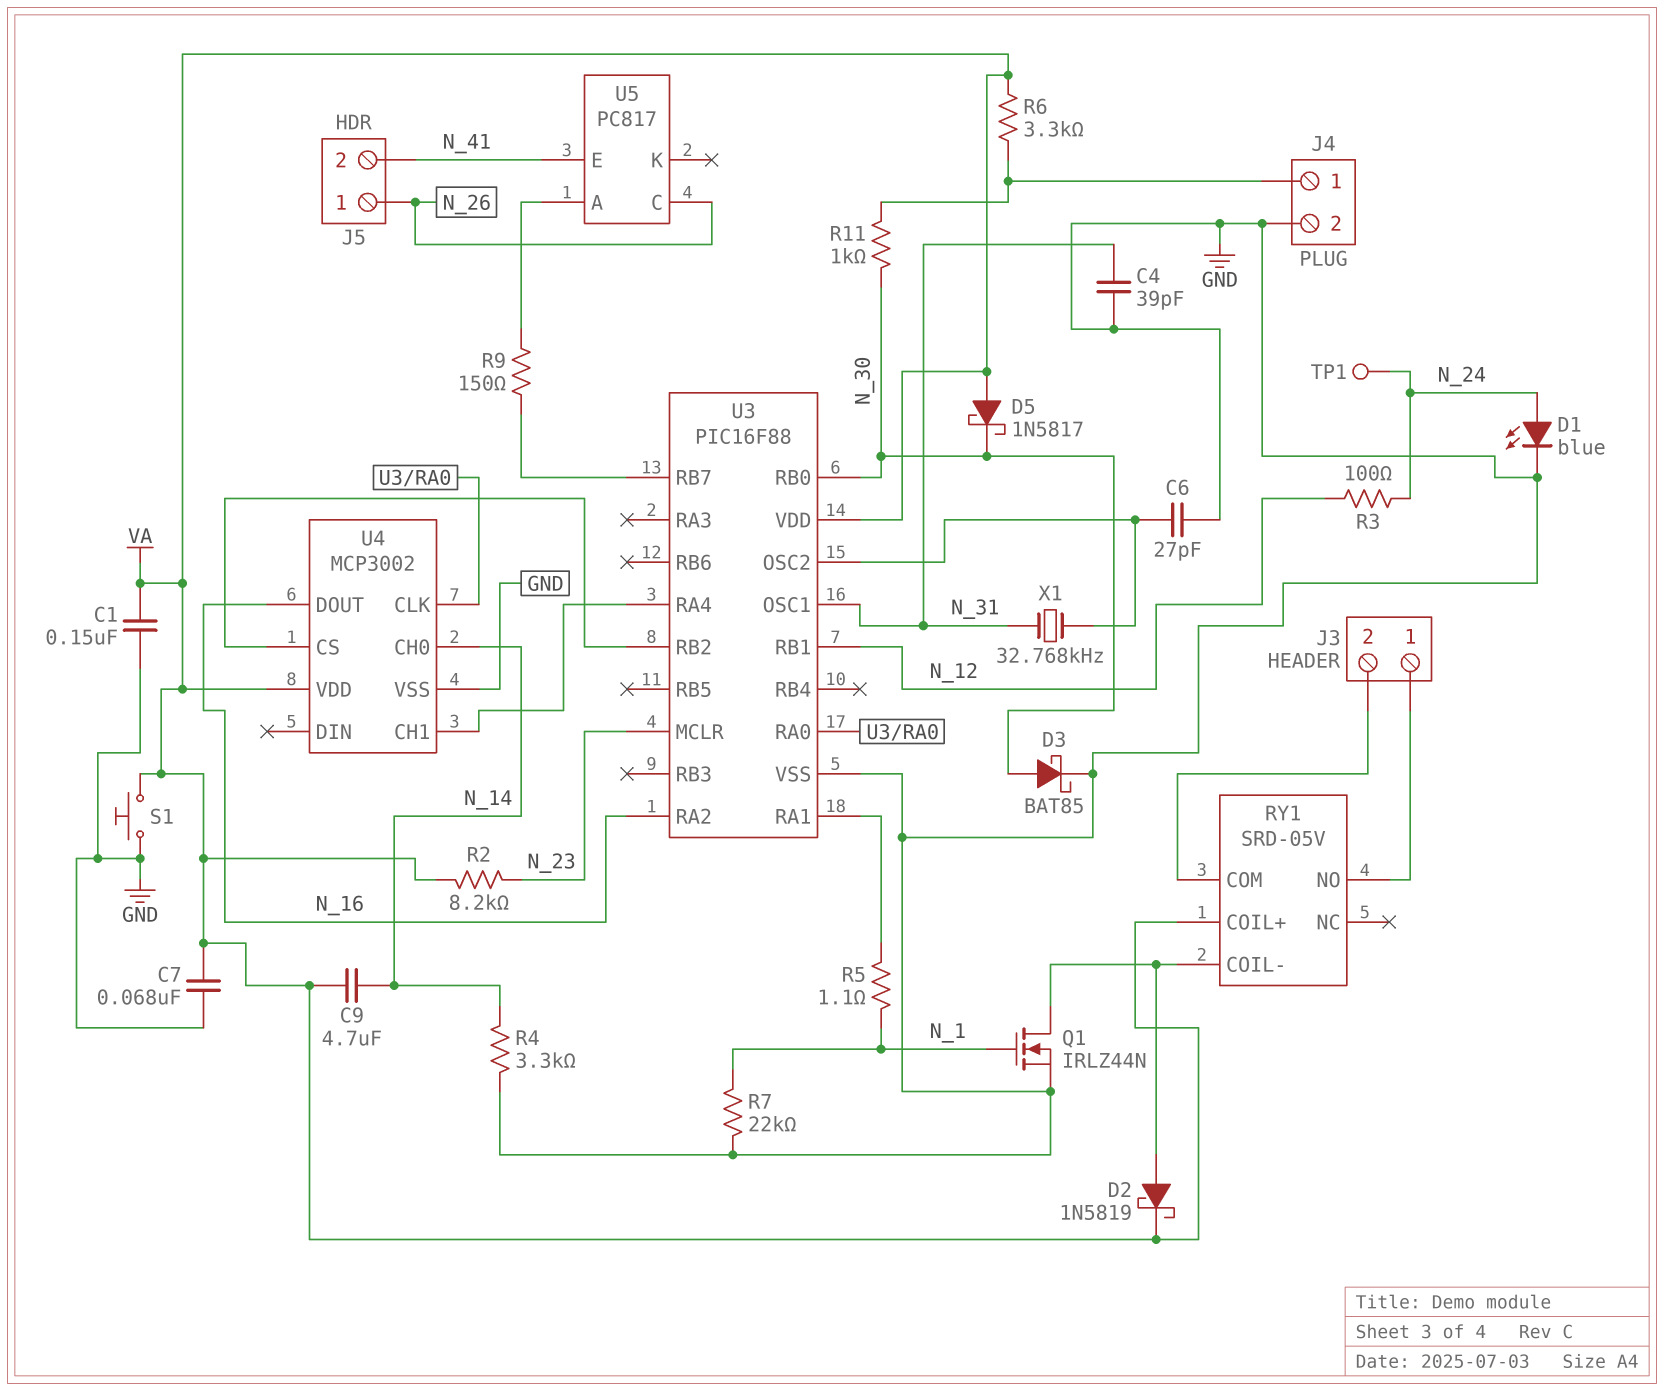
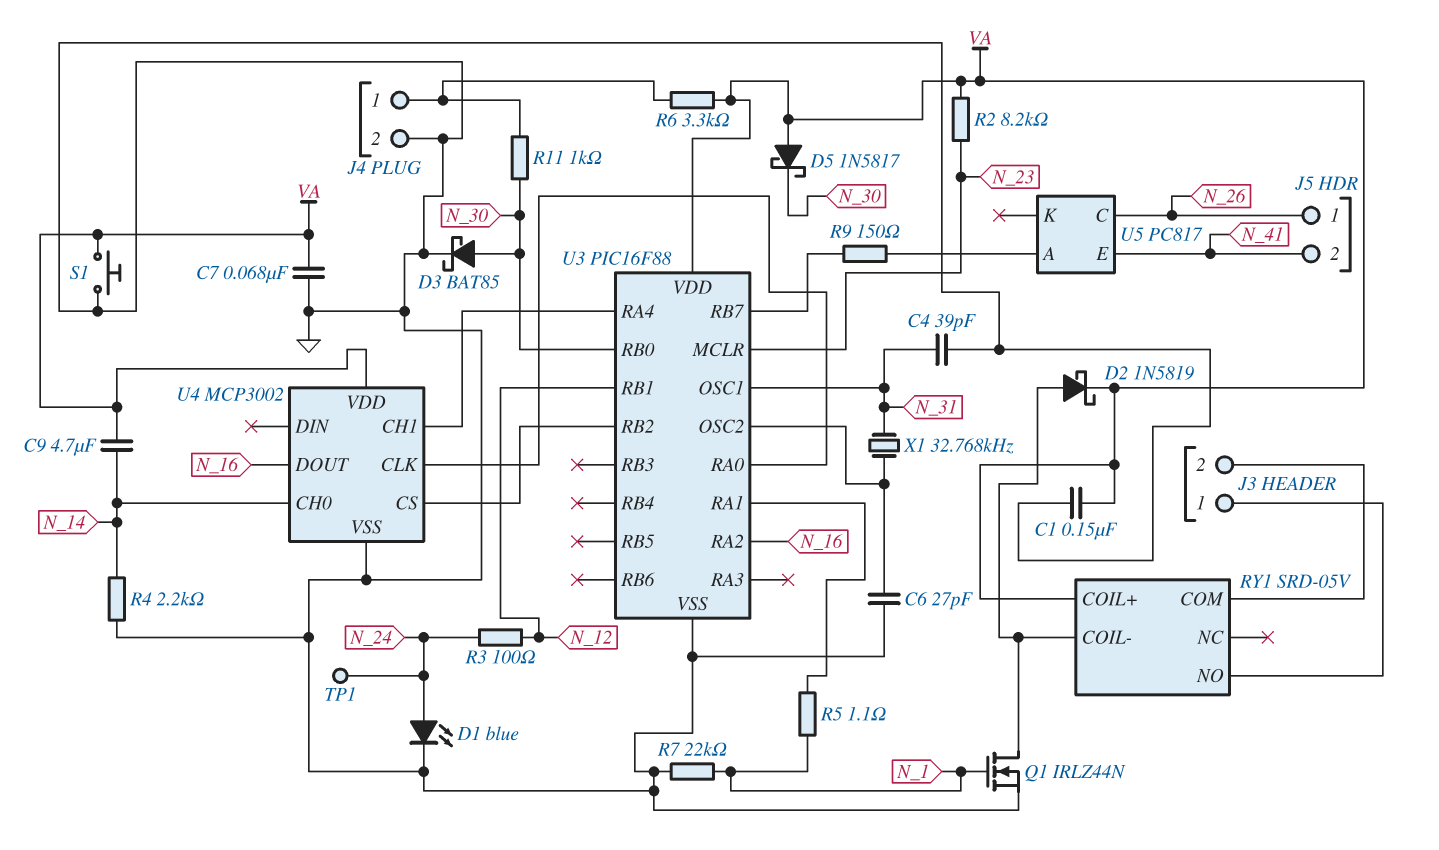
R4: 3.3k (GND, N_14) -> 2.2k (GND, N_14)

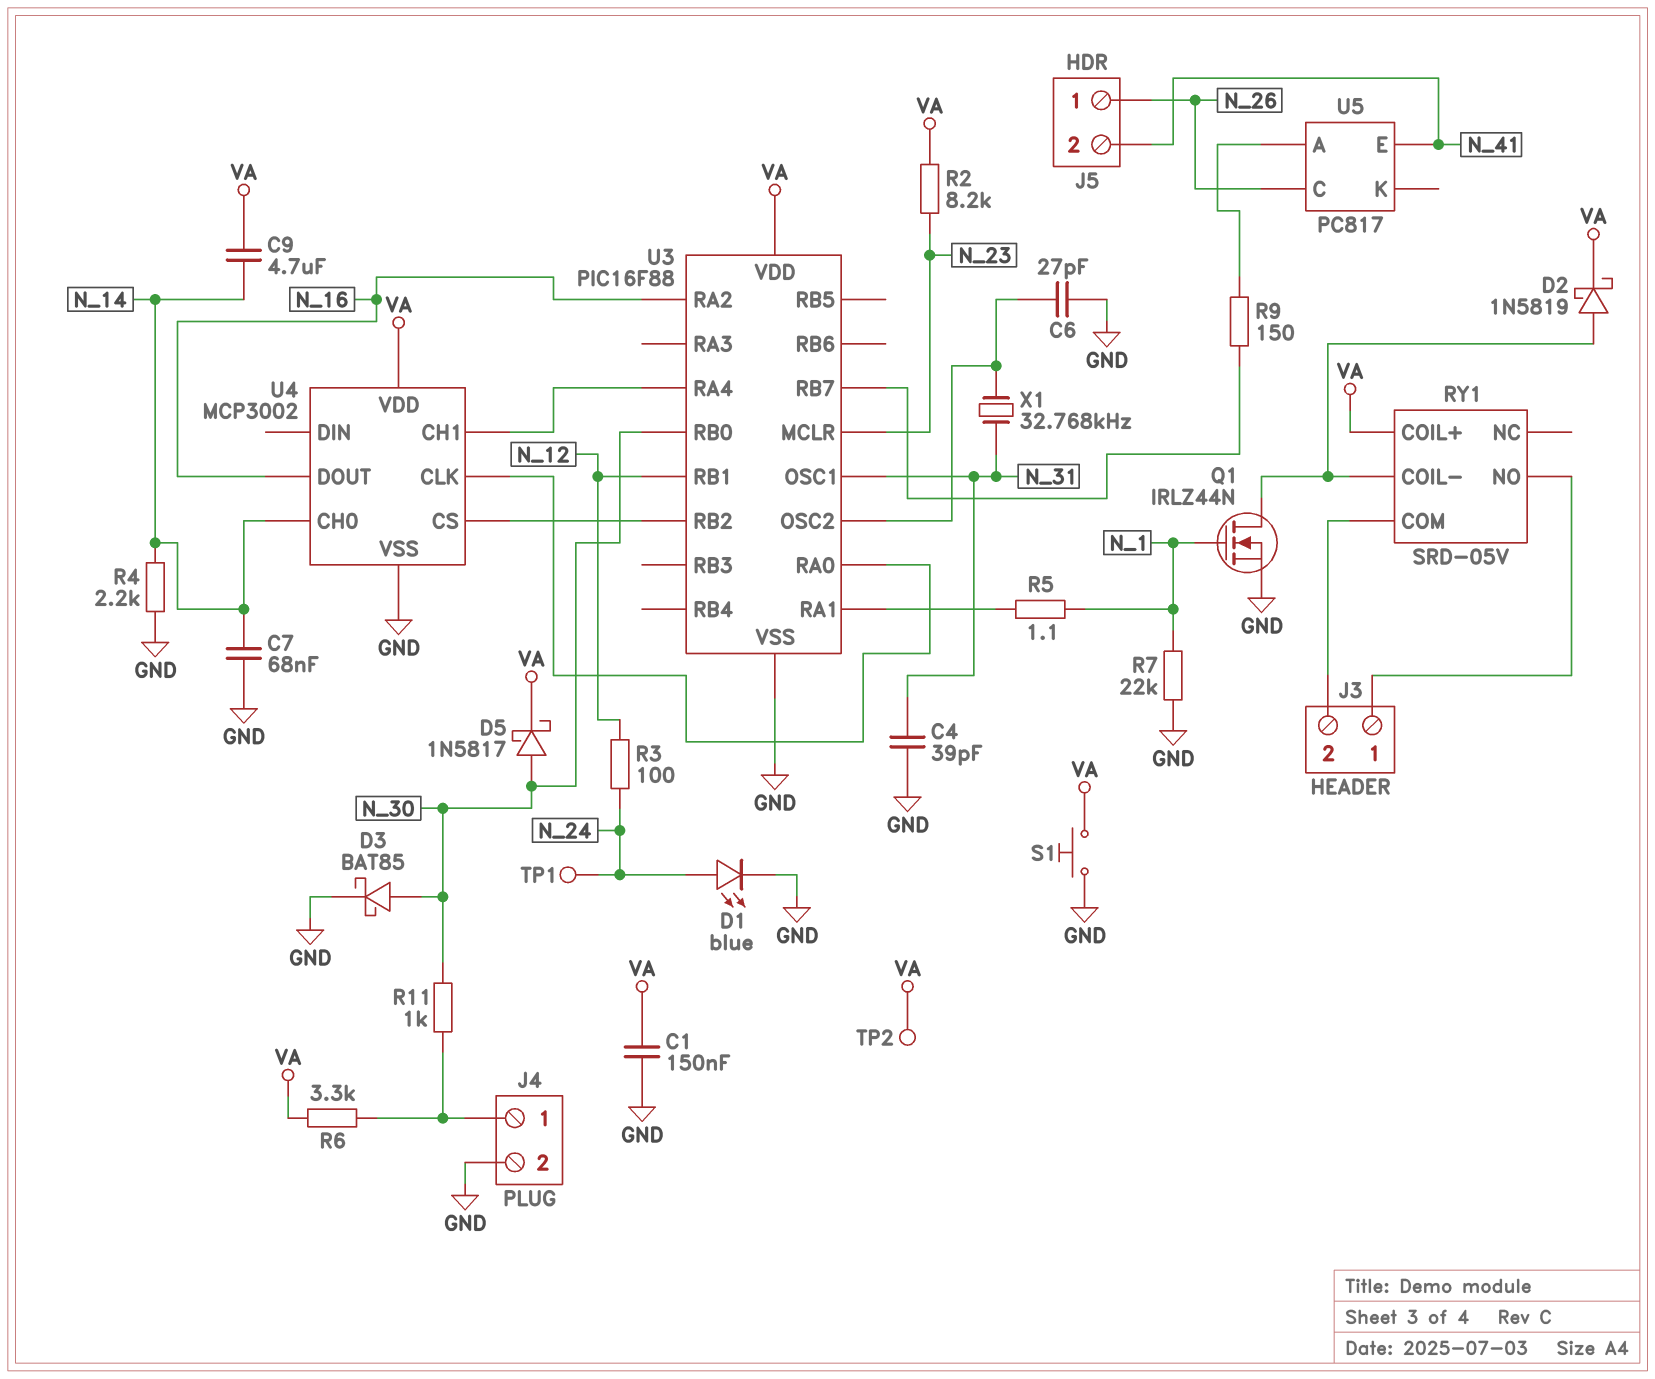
C7: 68nF (GND, VA) -> 68nF (GND, N_14)
D5: schottky 1N5817 (A VA, K N_30) -> schottky 1N5817 (A N_30, K VA)
TP2: none -> test point (VA)

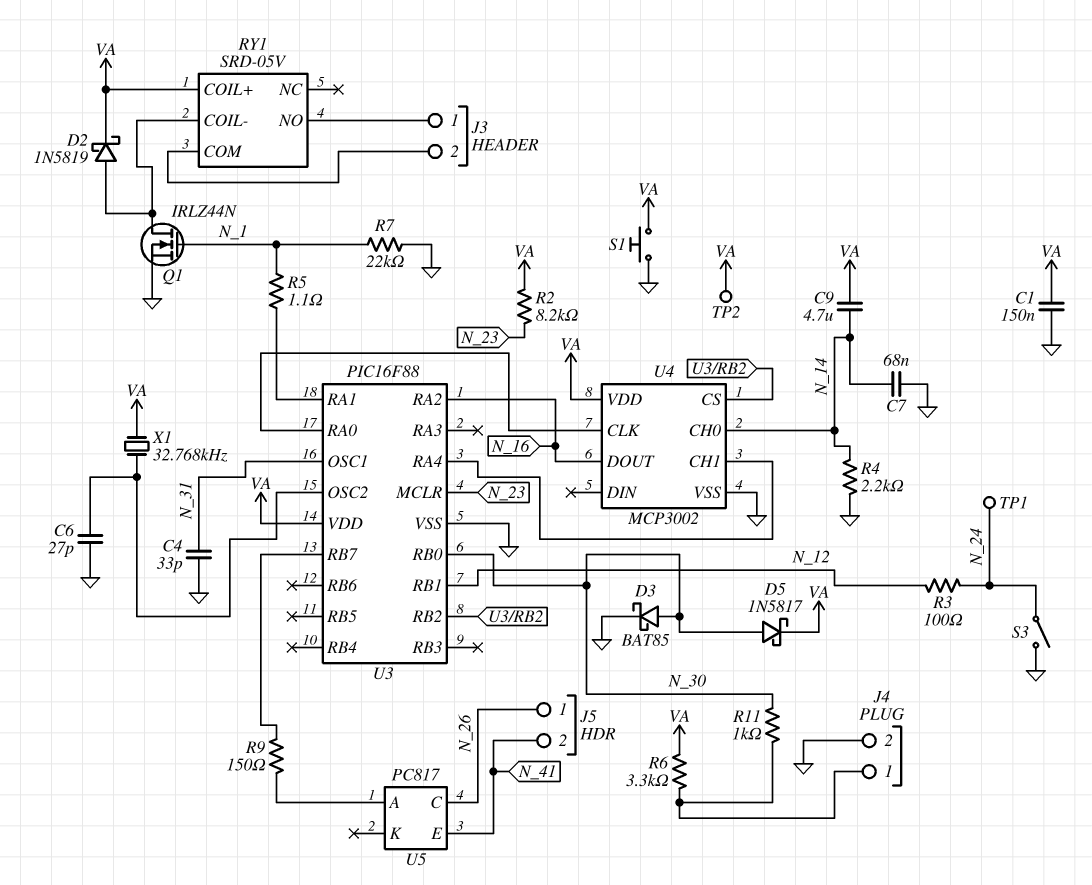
C4: 39pF (GND, N_31) -> 33pF (GND, N_31)
D1: LED blue (A N_24, K GND) -> none
S3: none -> switch (GND, N_24)
X1: 32.768kHz (N_31, U3/OSC2) -> 32.768kHz (U3/OSC2, VA)

